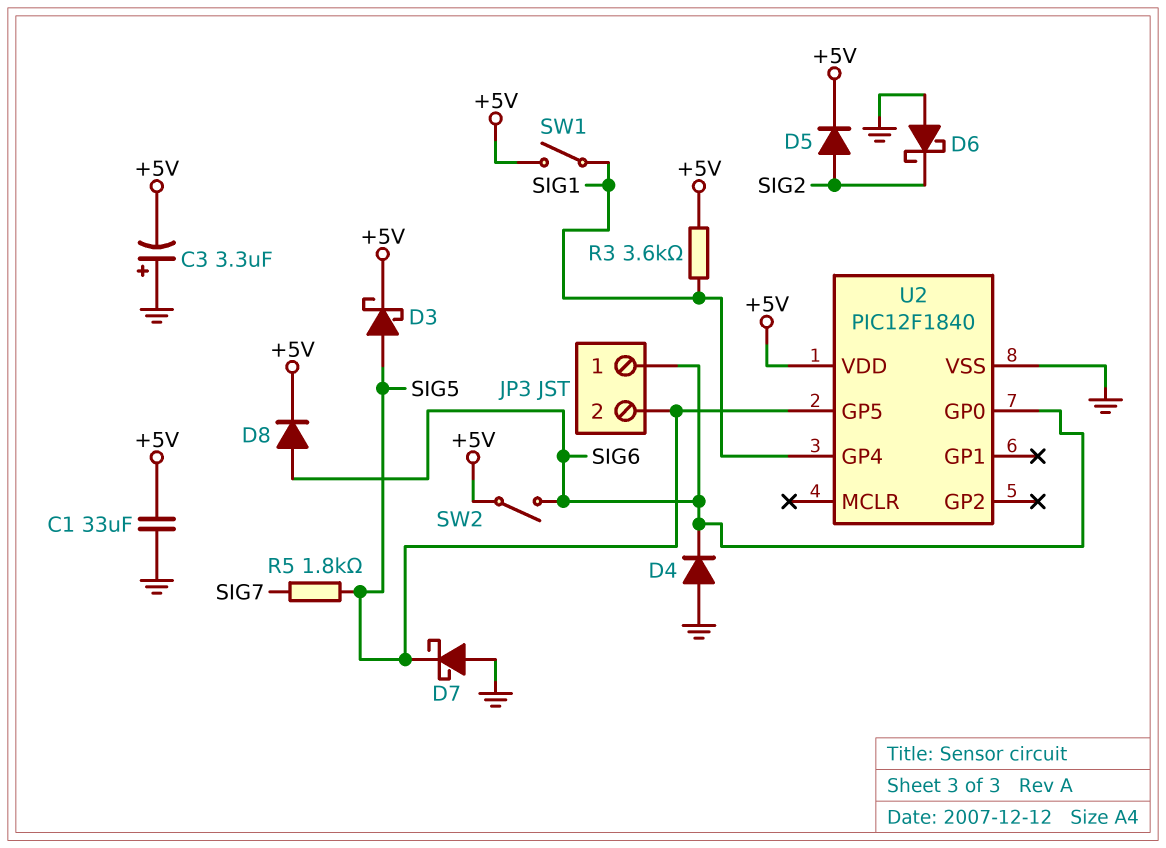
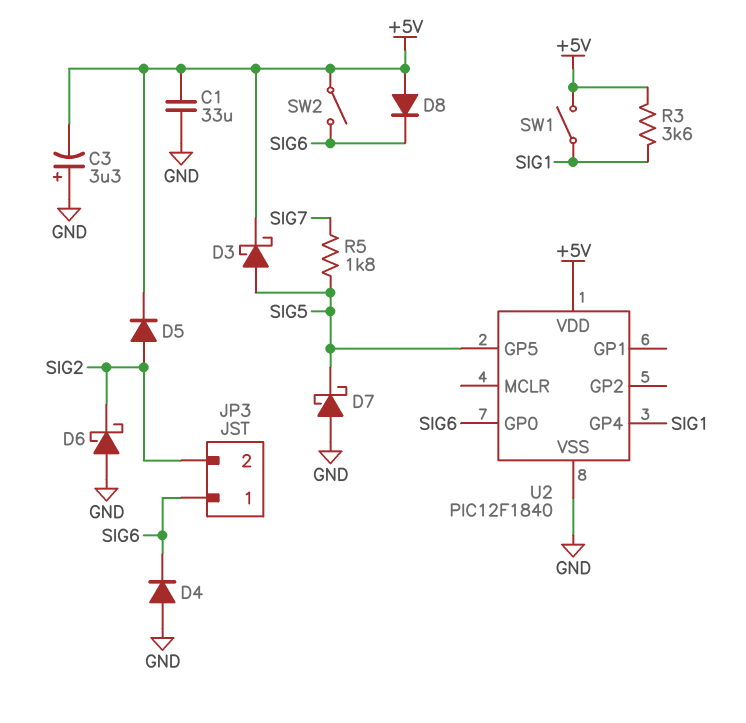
D8: diode (A SIG6, K +5V) -> diode (A +5V, K SIG6)
JP3 pin 2: SIG5 -> SIG2

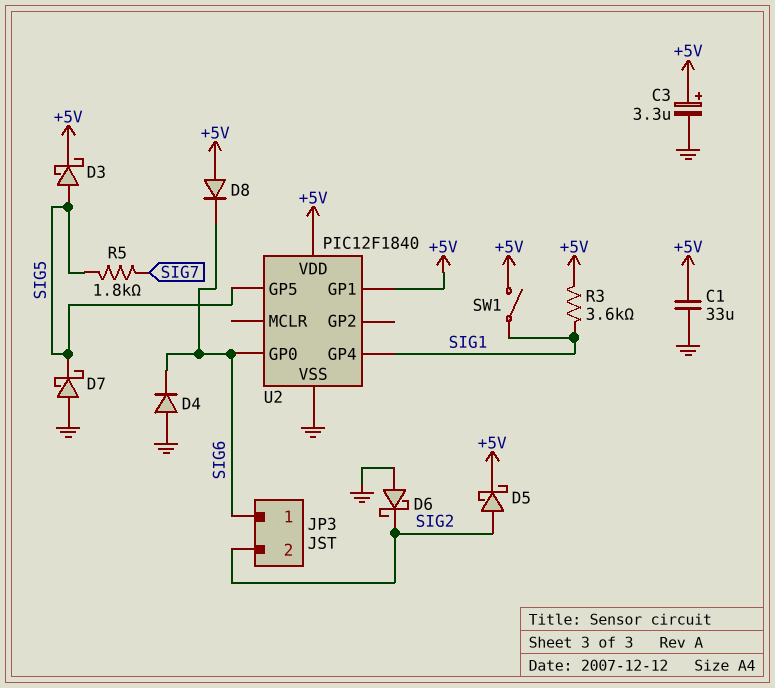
C3: 3.3uF (plus GND, minus +5V) -> 3.3uF (plus +5V, minus GND)
D5: diode (A SIG2, K +5V) -> schottky (A SIG2, K +5V)
SW2: switch (+5V, SIG6) -> none
U2 pin GP1: none -> +5V

